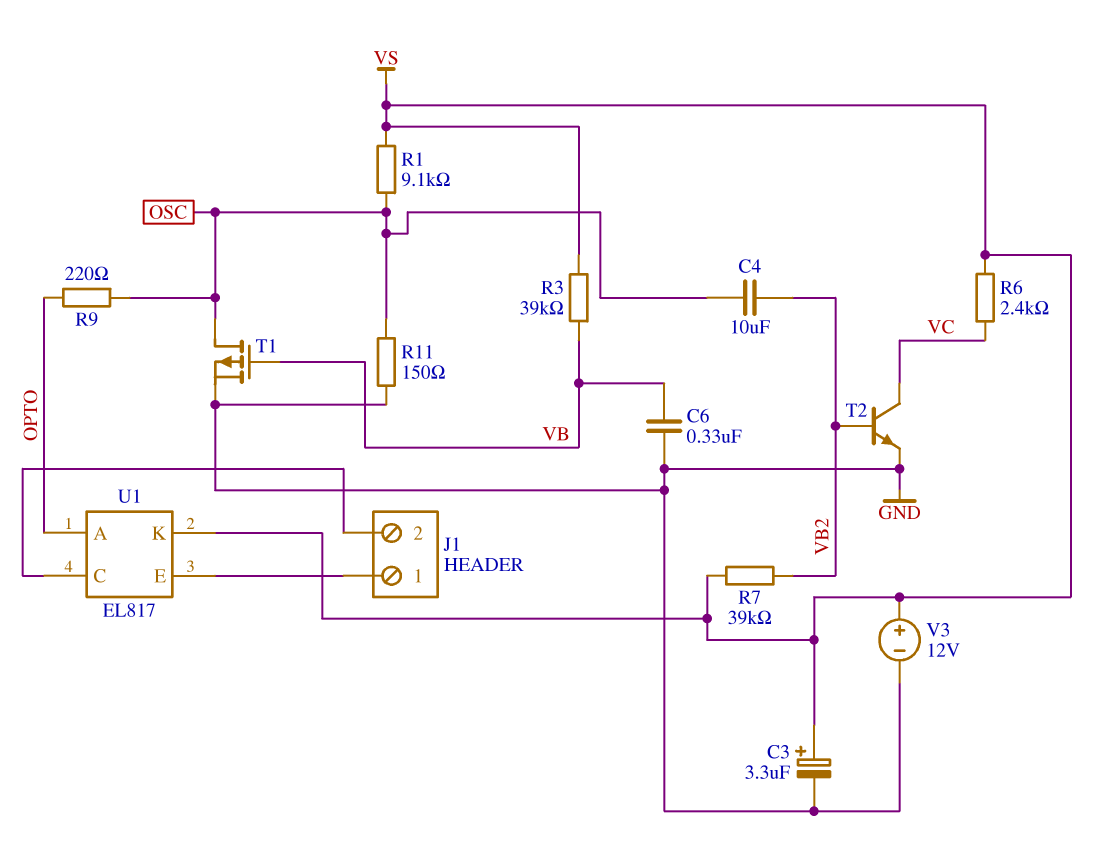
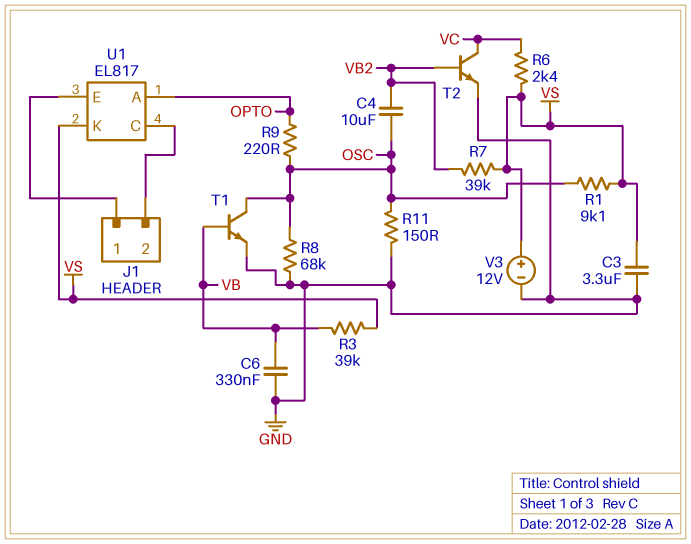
C3: 3.3uF (plus VS, minus GND) -> 3.3uF (GND, VS)
R8: none -> 68k (GND, OSC)
T1: PMOS (G VB, D OSC, S GND) -> NPN (B VB, C OSC, E GND)

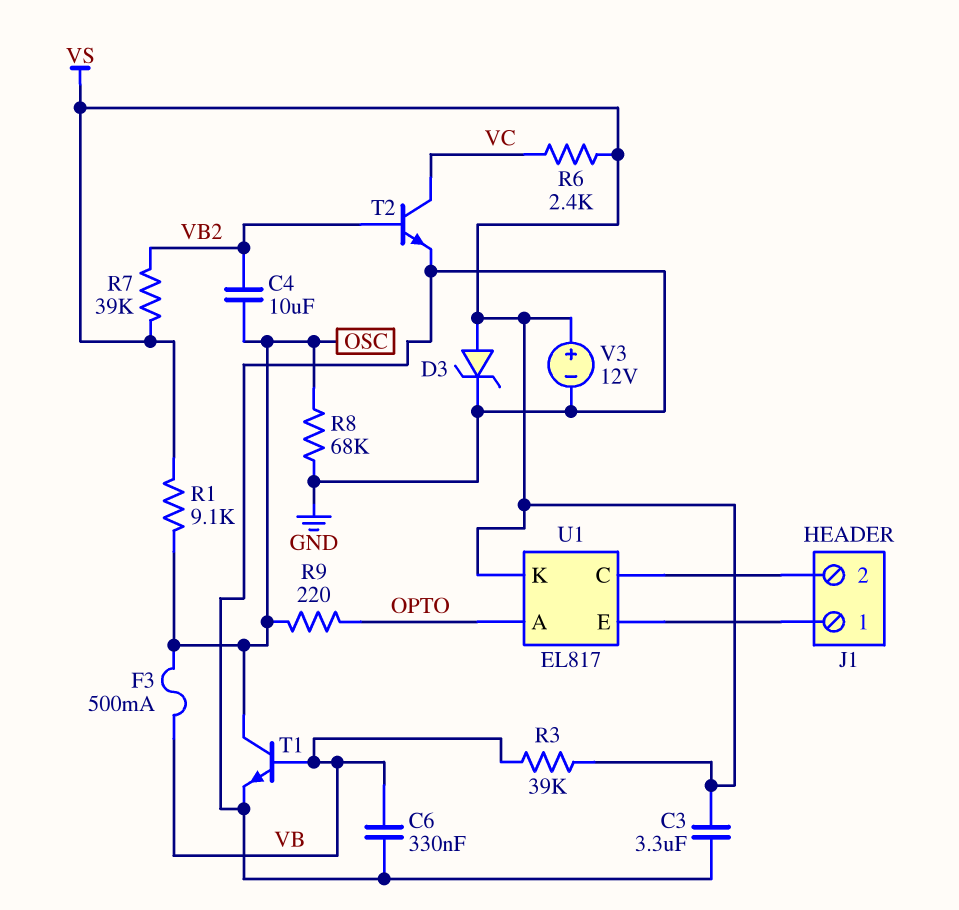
D3: none -> zener (A VS, K GND)
F3: none -> 500mA (OSC, VB)
R11: 150 (GND, OSC) -> none

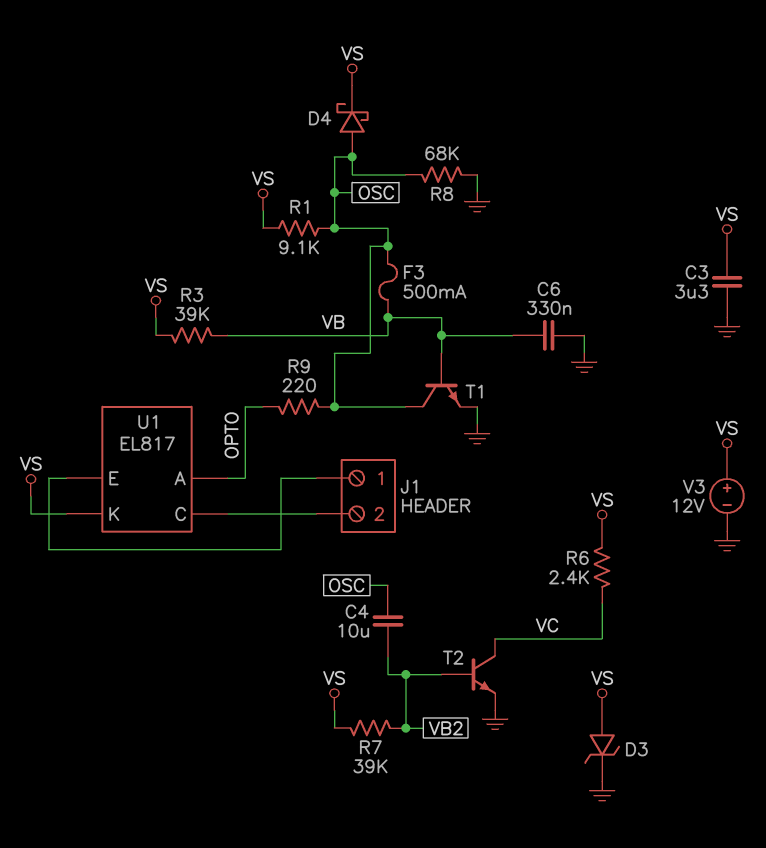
D4: none -> schottky (A OSC, K VS)

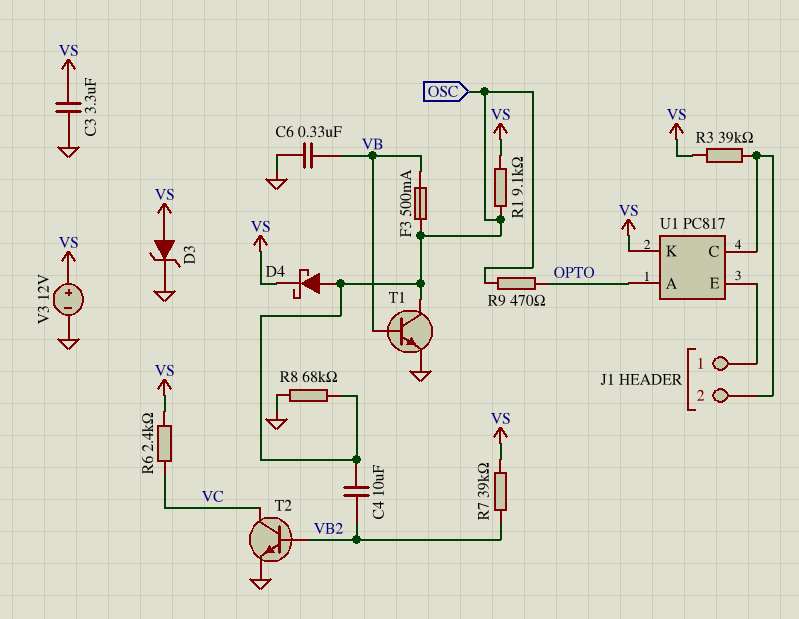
R3: 39k (VB, VS) -> 39k (J1/2, VS)
R9: 220 (OPTO, OSC) -> 470 (OPTO, OSC)
U1: EL817 -> PC817

